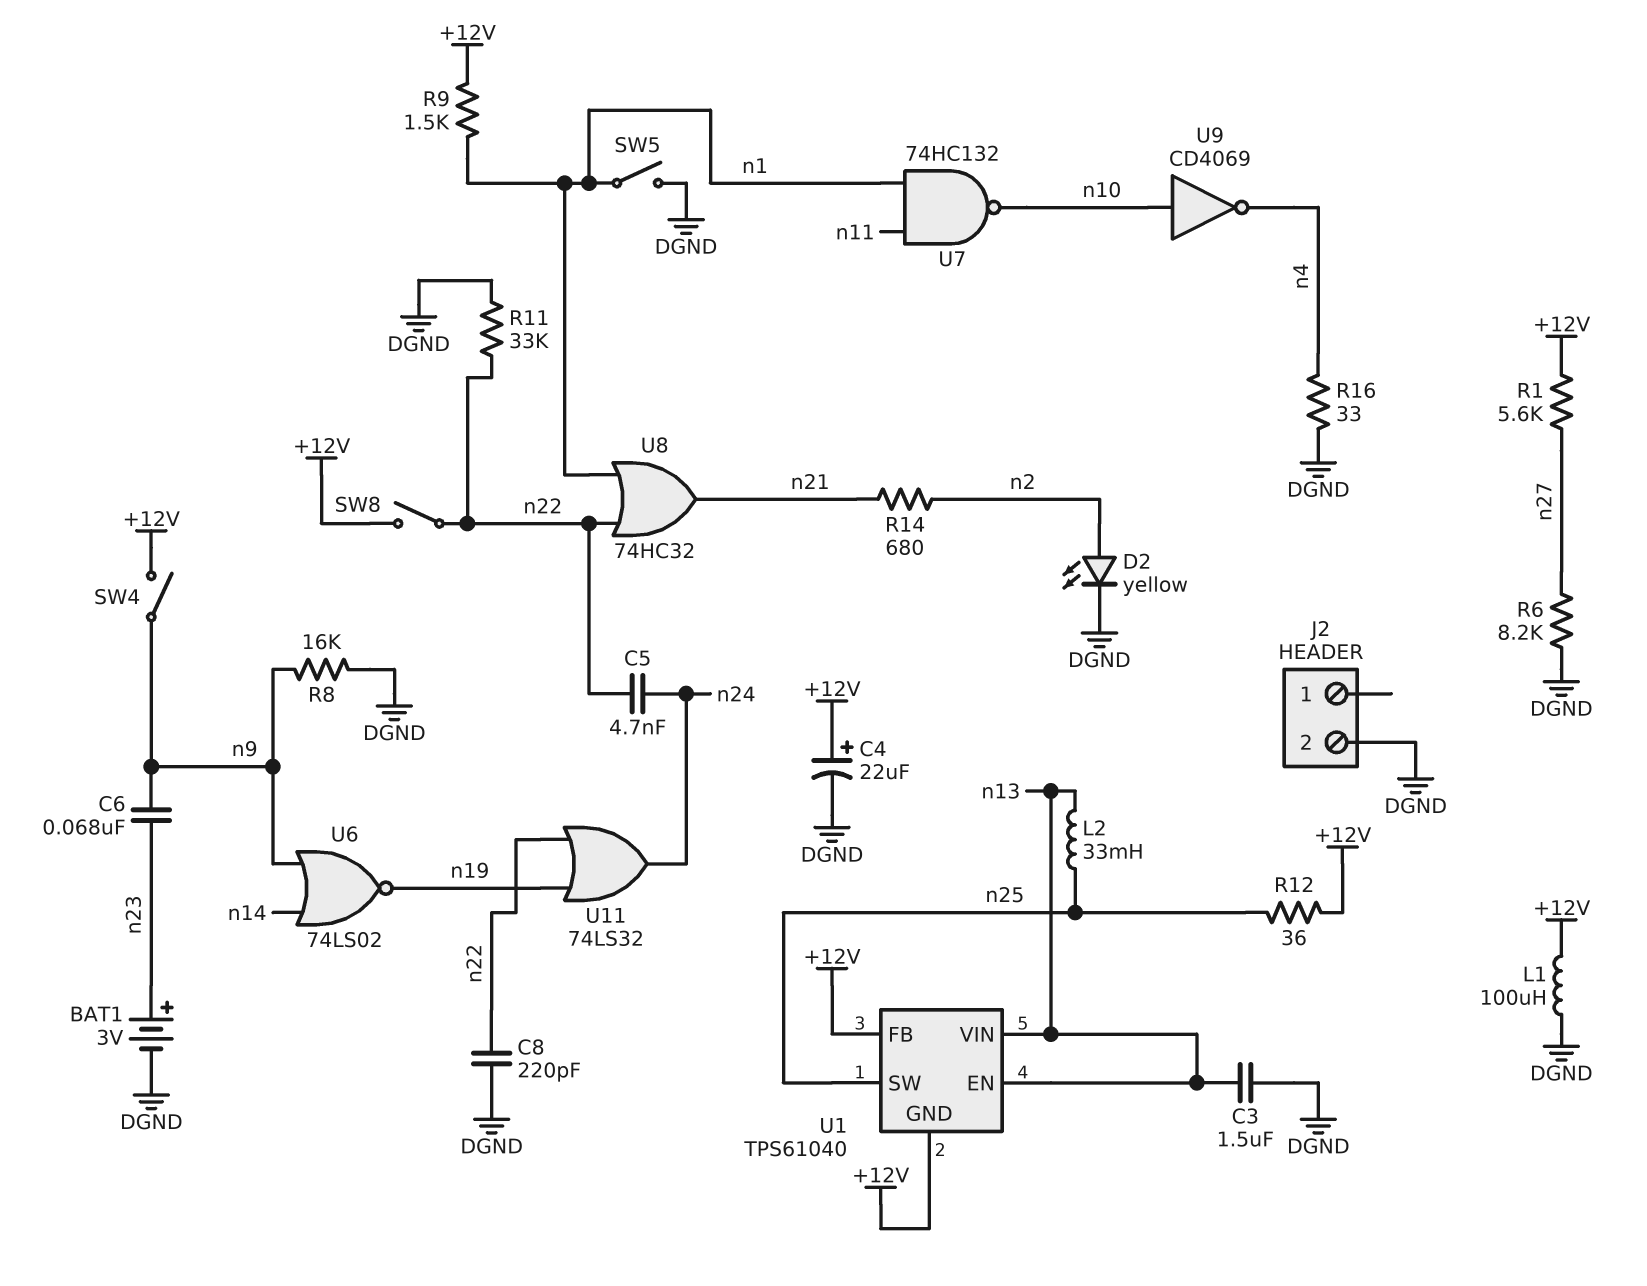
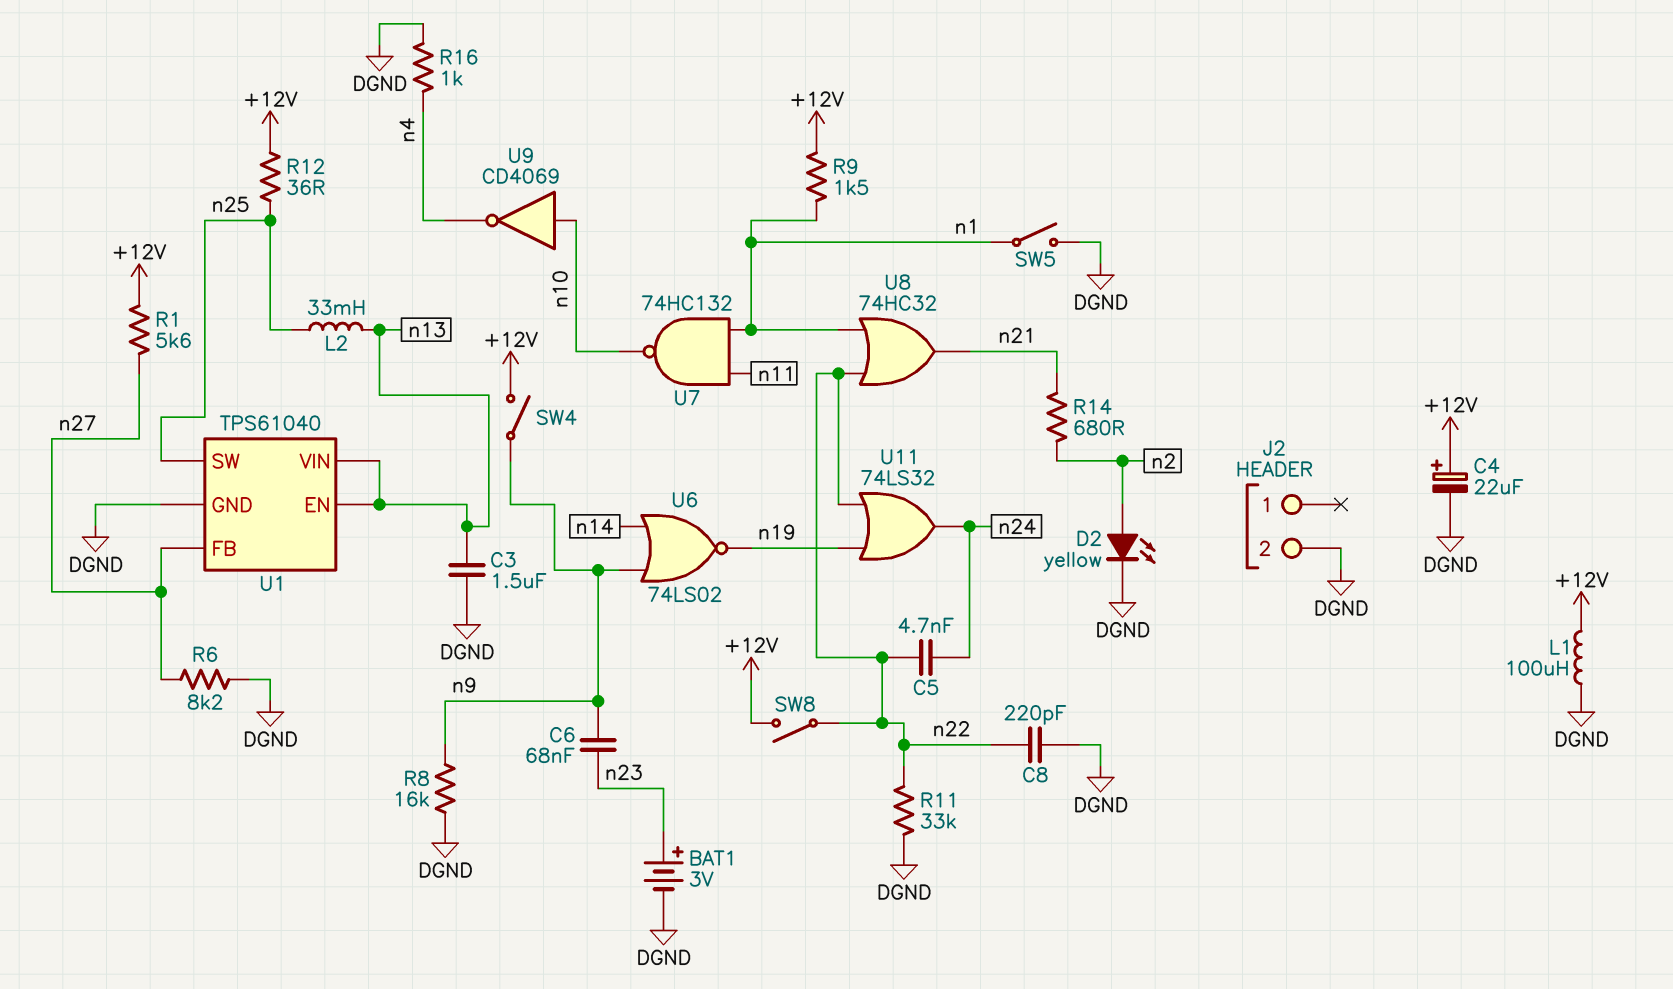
R16: 33 (DGND, n4) -> 1k (DGND, n4)
U1 pin FB: +12V -> n27
U1 pin GND: +12V -> DGND

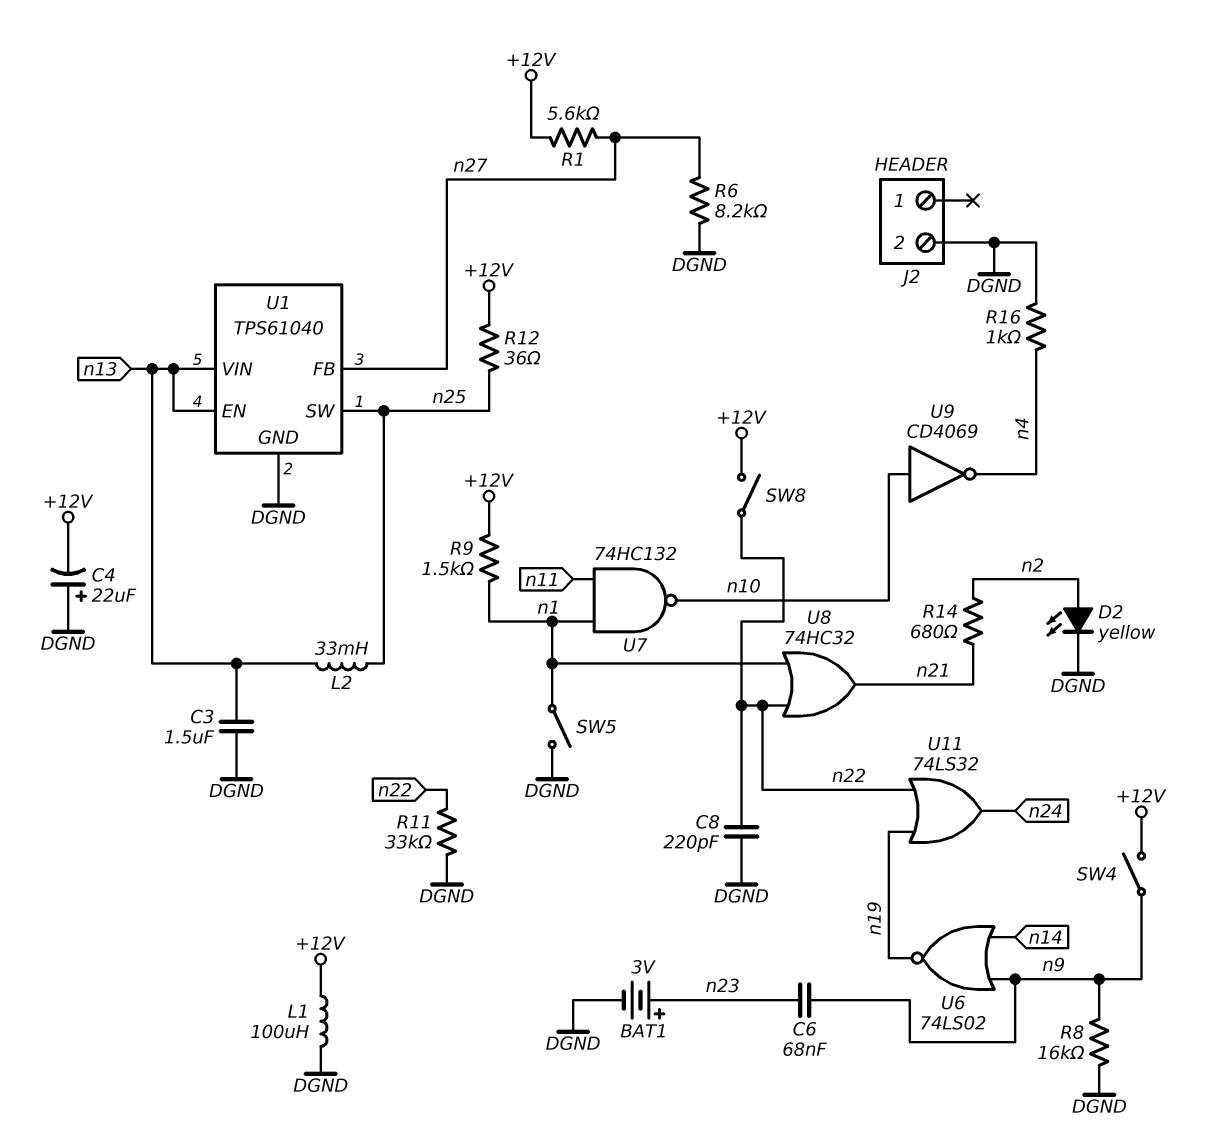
C4: 22uF (plus +12V, minus DGND) -> 22uF (plus DGND, minus +12V)
C5: 4.7nF (n22, n24) -> none

